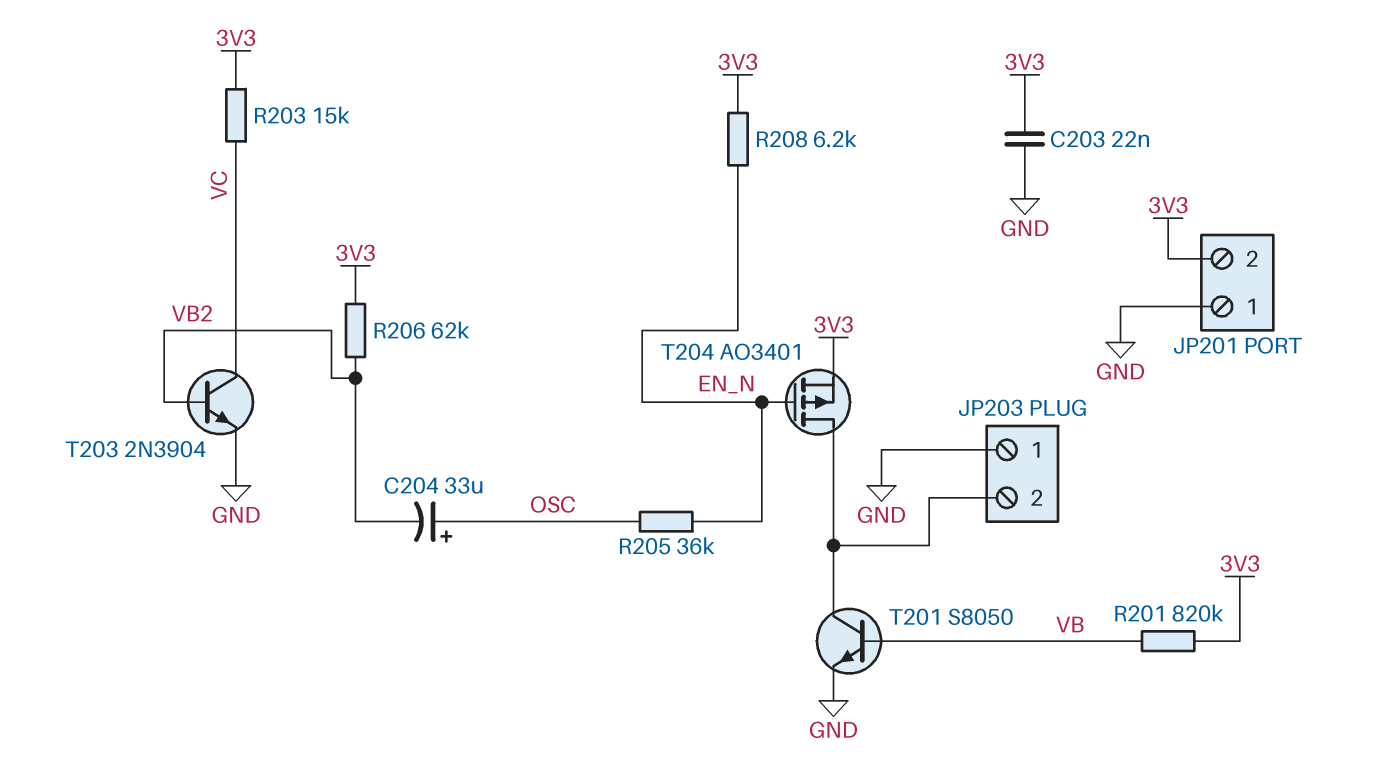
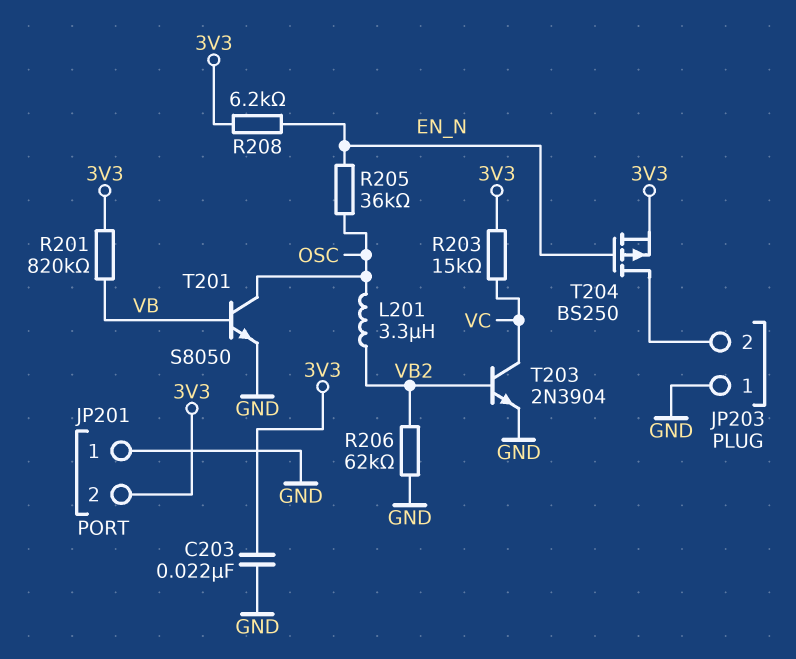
C204: 33uF (plus OSC, minus VB2) -> none
L201: none -> 3.3uH (OSC, VB2)
R206: 62k (3V3, VB2) -> 62k (GND, VB2)
T201: NPN S8050 (B VB, C JP203/2, E GND) -> NPN S8050 (B VB, C OSC, E GND)
T204: PMOS AO3401 (G EN_N, D JP203/2, S 3V3) -> PMOS BS250 (G EN_N, D JP203/2, S 3V3)

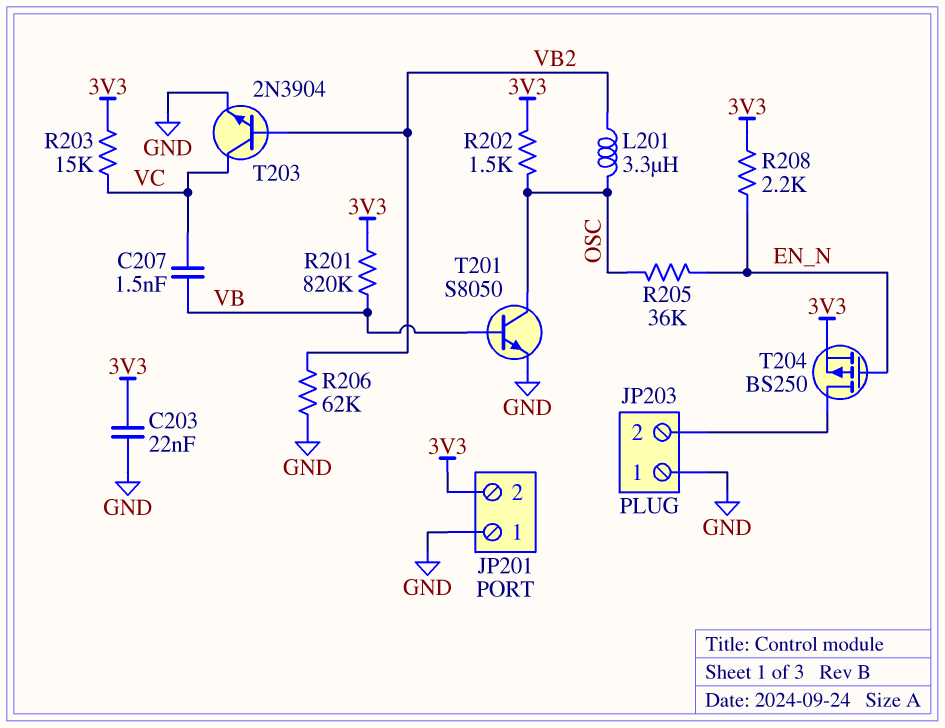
C207: none -> 1.5nF (VB, VC)
R202: none -> 1.5k (3V3, OSC)
R208: 6.2k (3V3, EN_N) -> 2.2k (3V3, EN_N)

